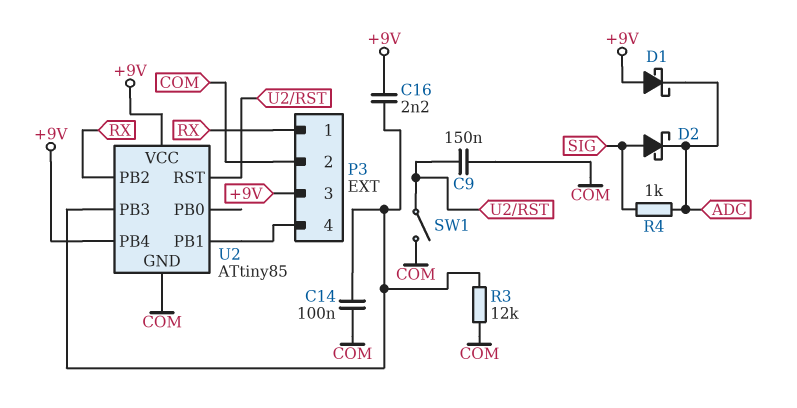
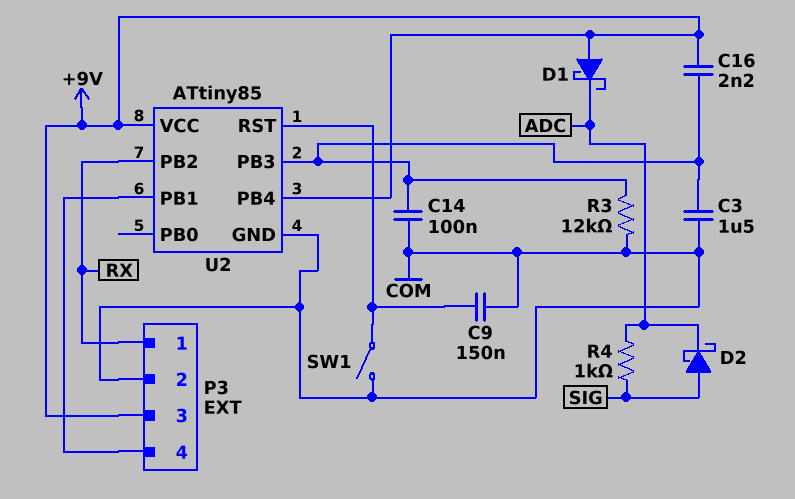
C3: none -> 1.5uF (COM, U2/PB3)

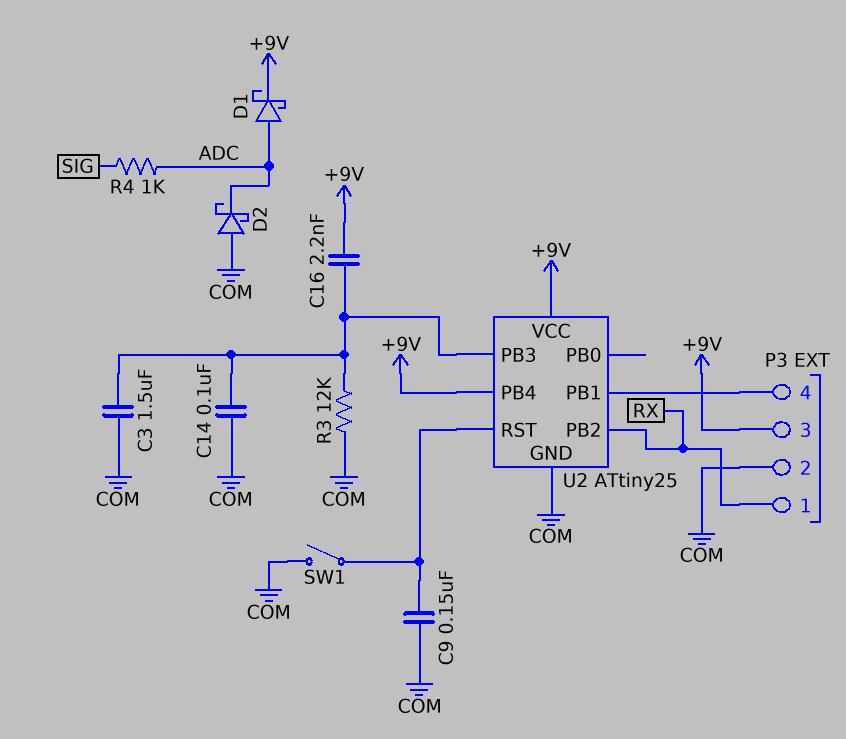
D1: schottky (A +9V, K ADC) -> schottky (A ADC, K +9V)
D2: schottky (A SIG, K ADC) -> schottky (A COM, K ADC)
U2: ATtiny85 -> ATtiny25

